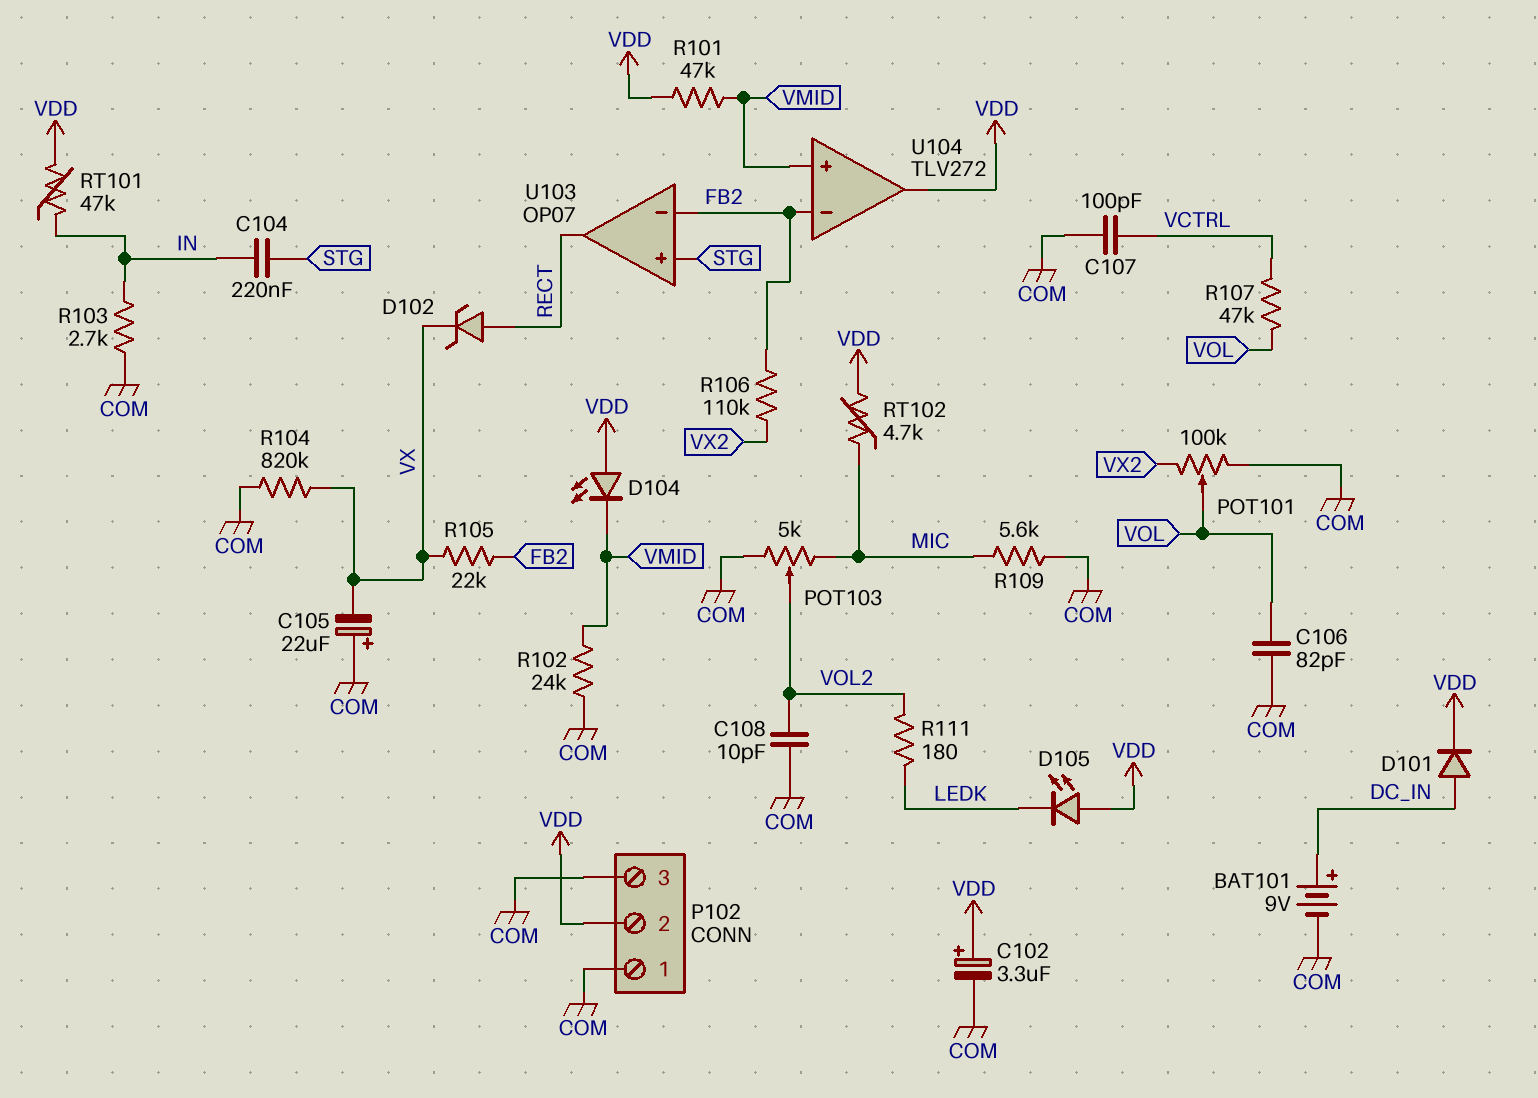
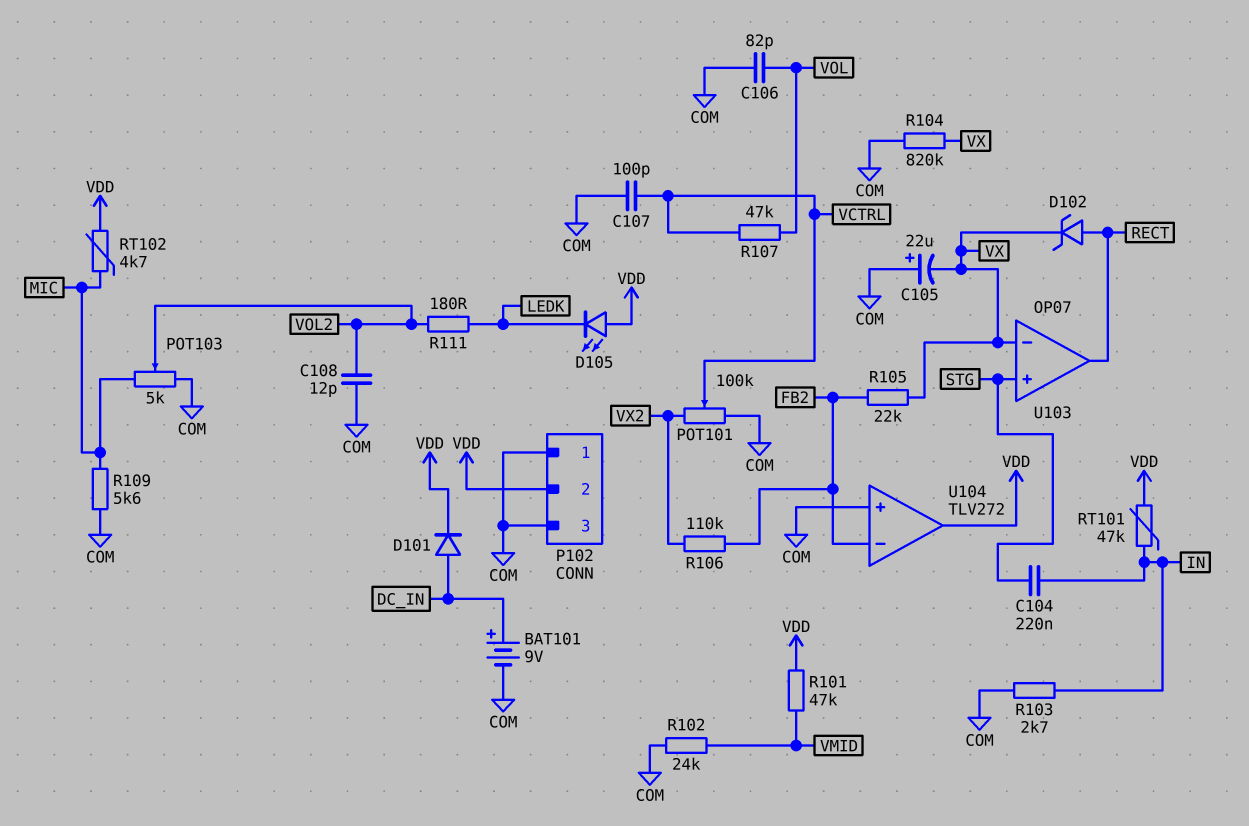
C102: 3.3uF (plus VDD, minus COM) -> none
C108: 10pF (COM, VOL2) -> 12pF (COM, VOL2)
D104: LED (A VDD, K VMID) -> none
POT101: 100k (COM, VX2, wiper VOL) -> 100k (COM, VX2, wiper VCTRL)
U103 pin in-: FB2 -> VX
U104 pin in+: VMID -> COM

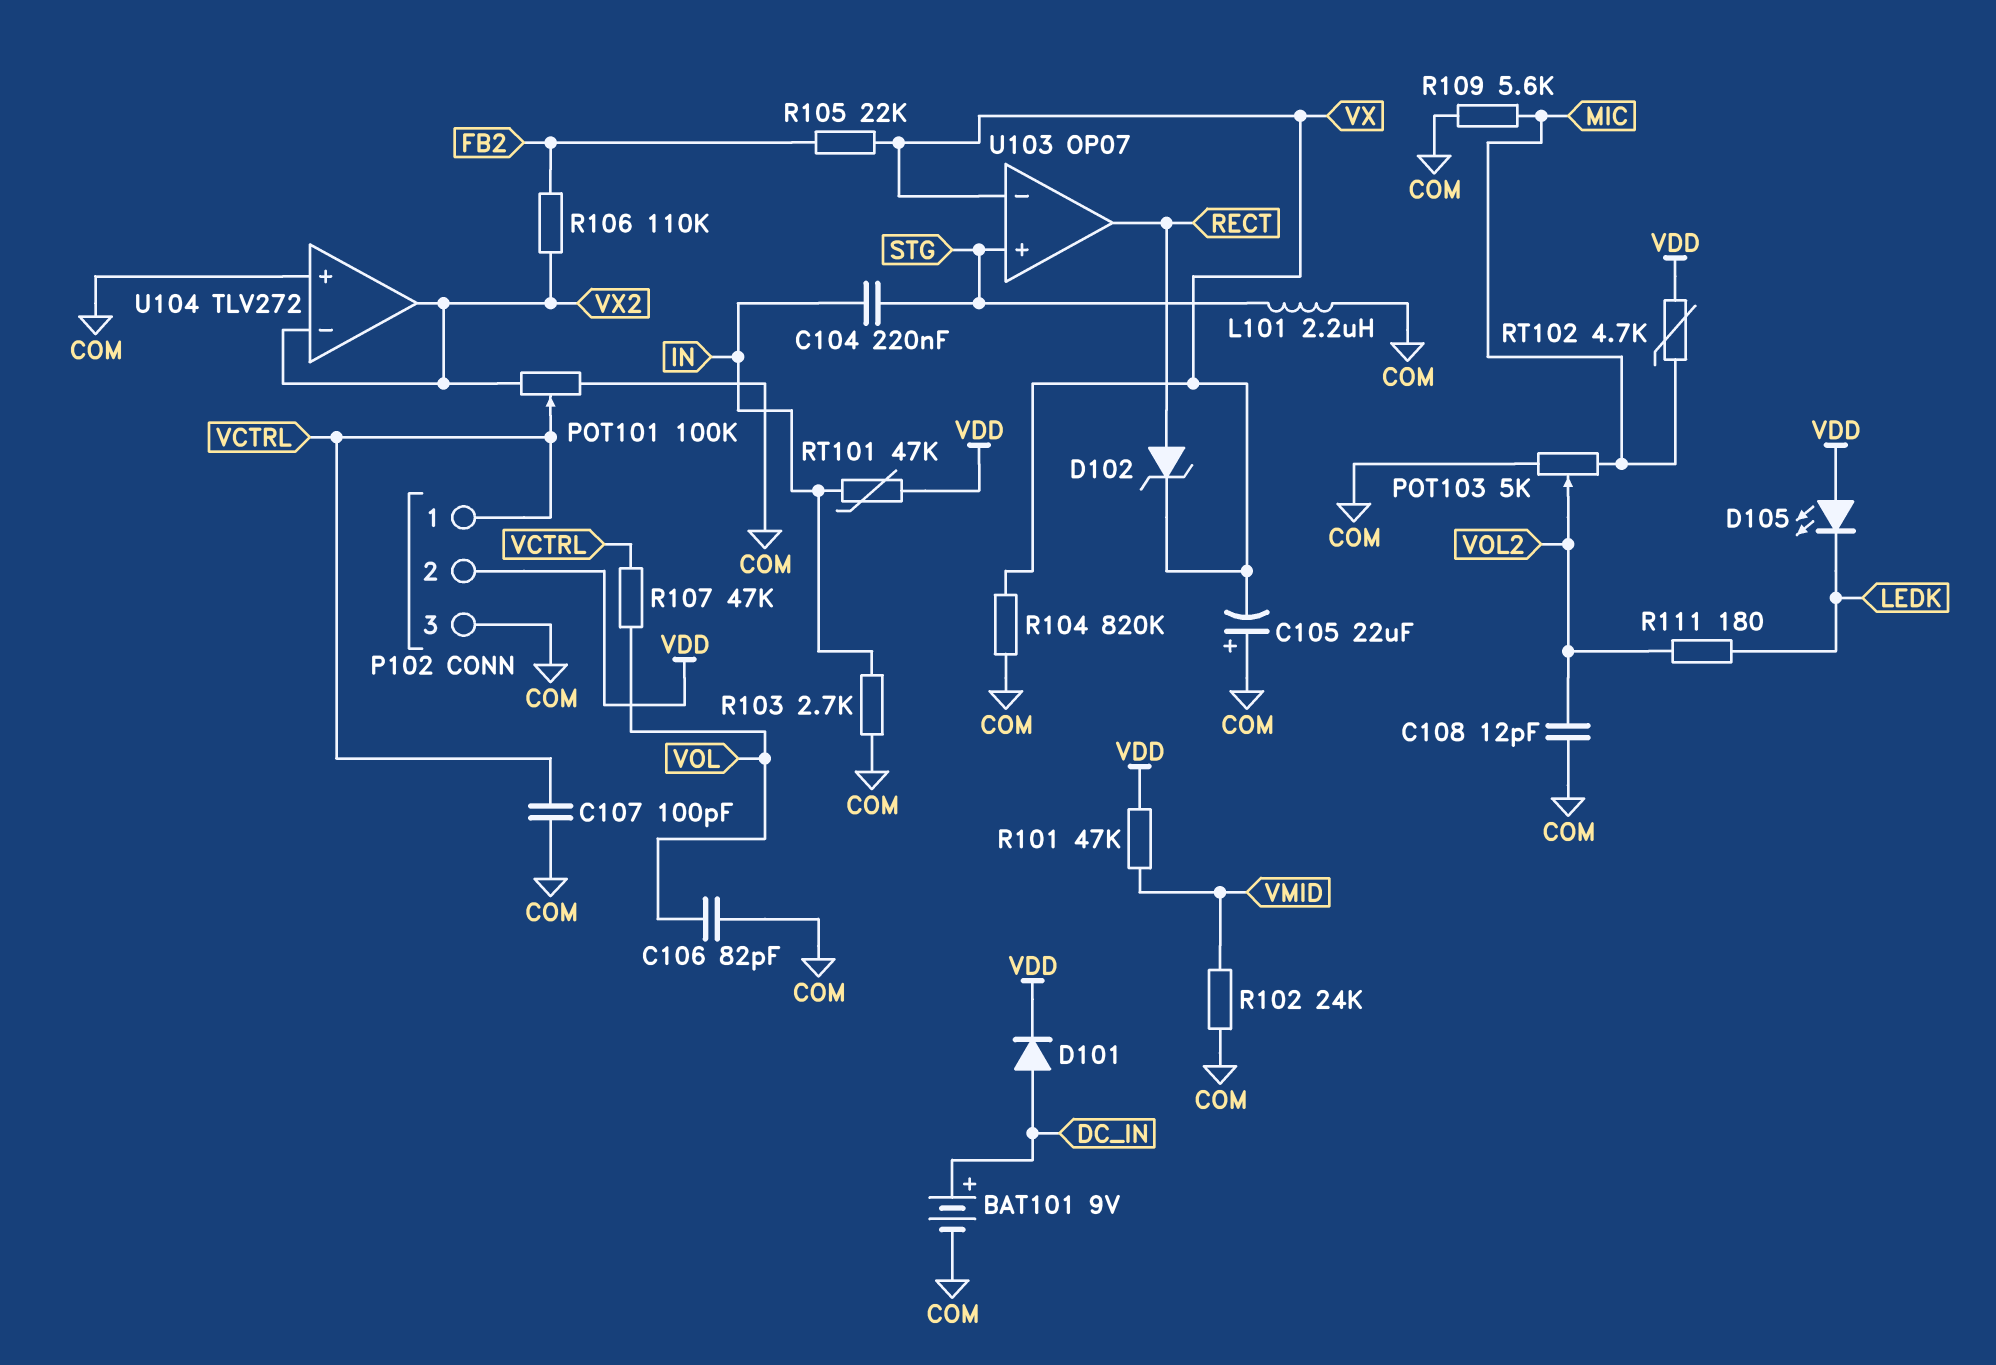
L101: none -> 2.2uH (COM, STG)
P102 pin 1: COM -> VCTRL
U104 pin in-: FB2 -> VX2
U104 pin out: VDD -> VX2

